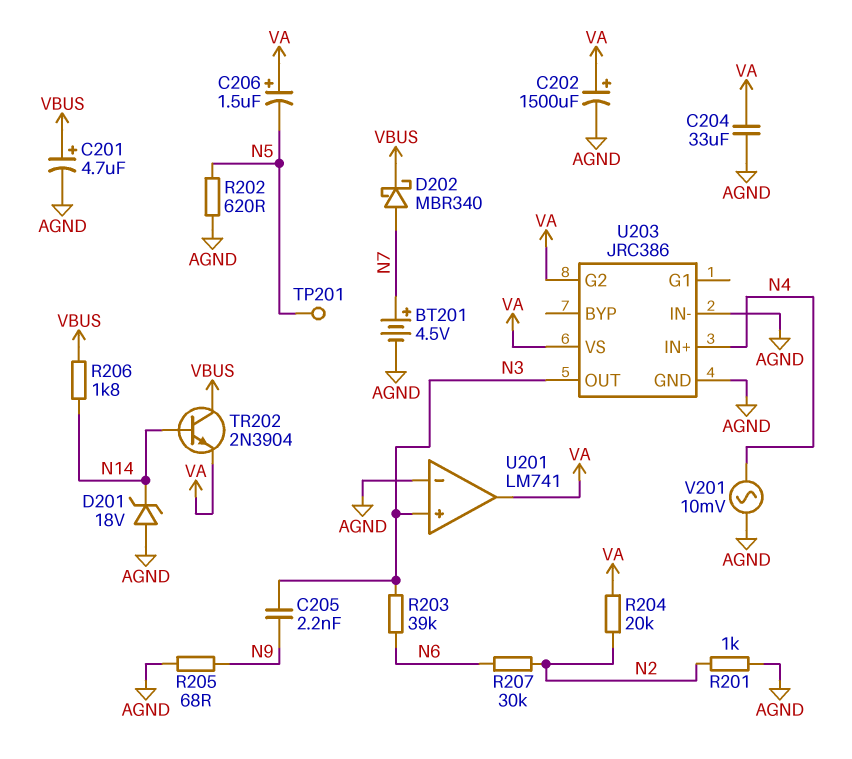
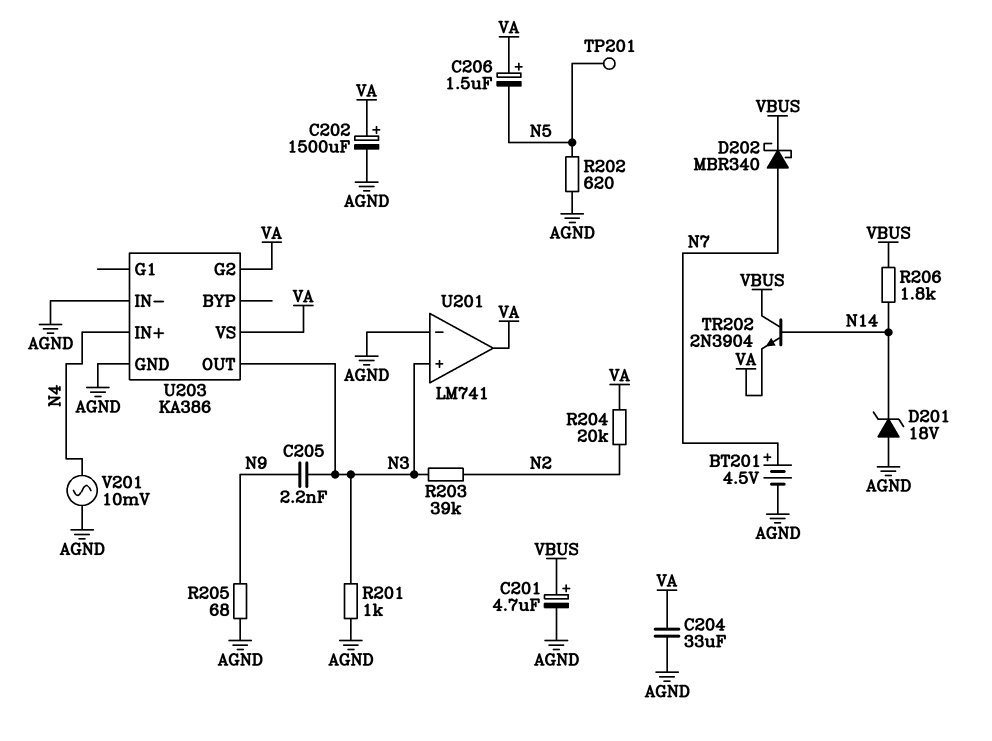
R201: 1k (AGND, N2) -> 1k (AGND, N3)
R203: 39k (N3, N6) -> 39k (N2, N3)
R207: 30k (N2, N6) -> none
U203: JRC386 -> KA386

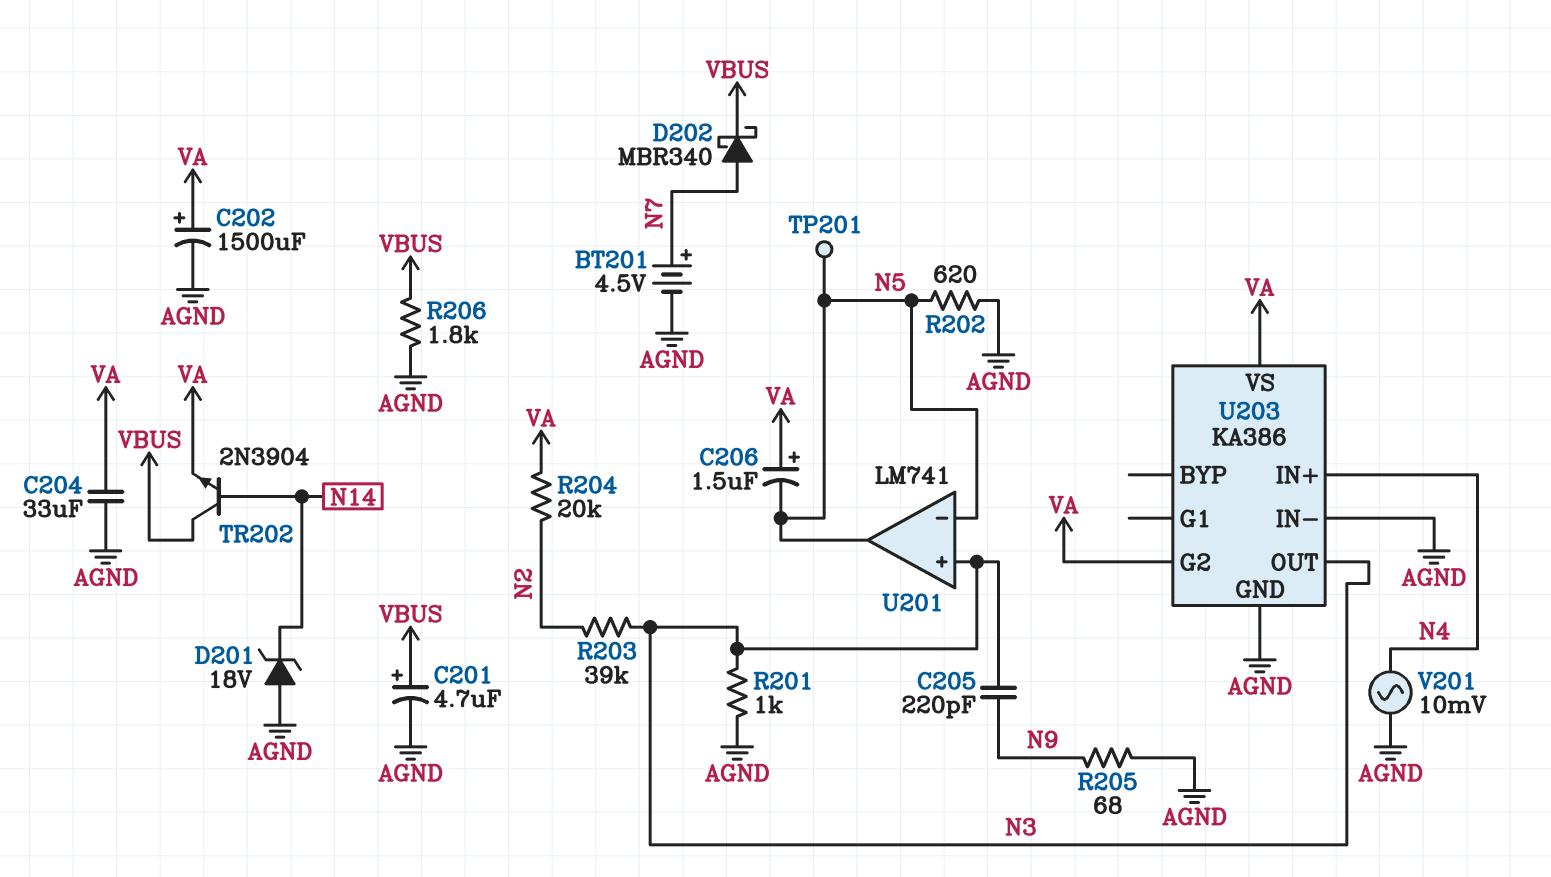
C205: 2.2nF (N3, N9) -> 220pF (N3, N9)
R206: 1.8k (N14, VBUS) -> 1.8k (AGND, VBUS)
U201 pin in-: AGND -> N5
U201 pin out: VA -> N5

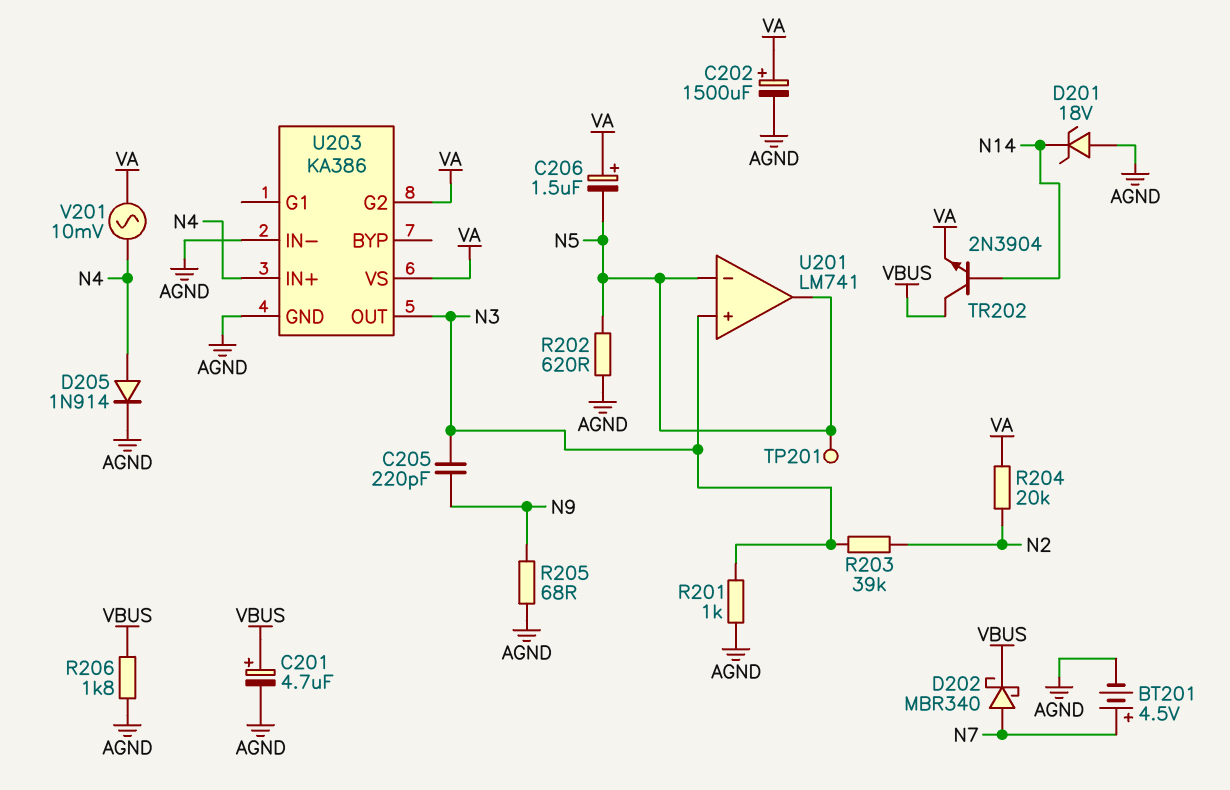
C204: 33uF (AGND, VA) -> none
D205: none -> diode 1N914 (A N4, K AGND)
V201: AC 10mV (AGND, N4) -> AC 10mV (N4, VA)

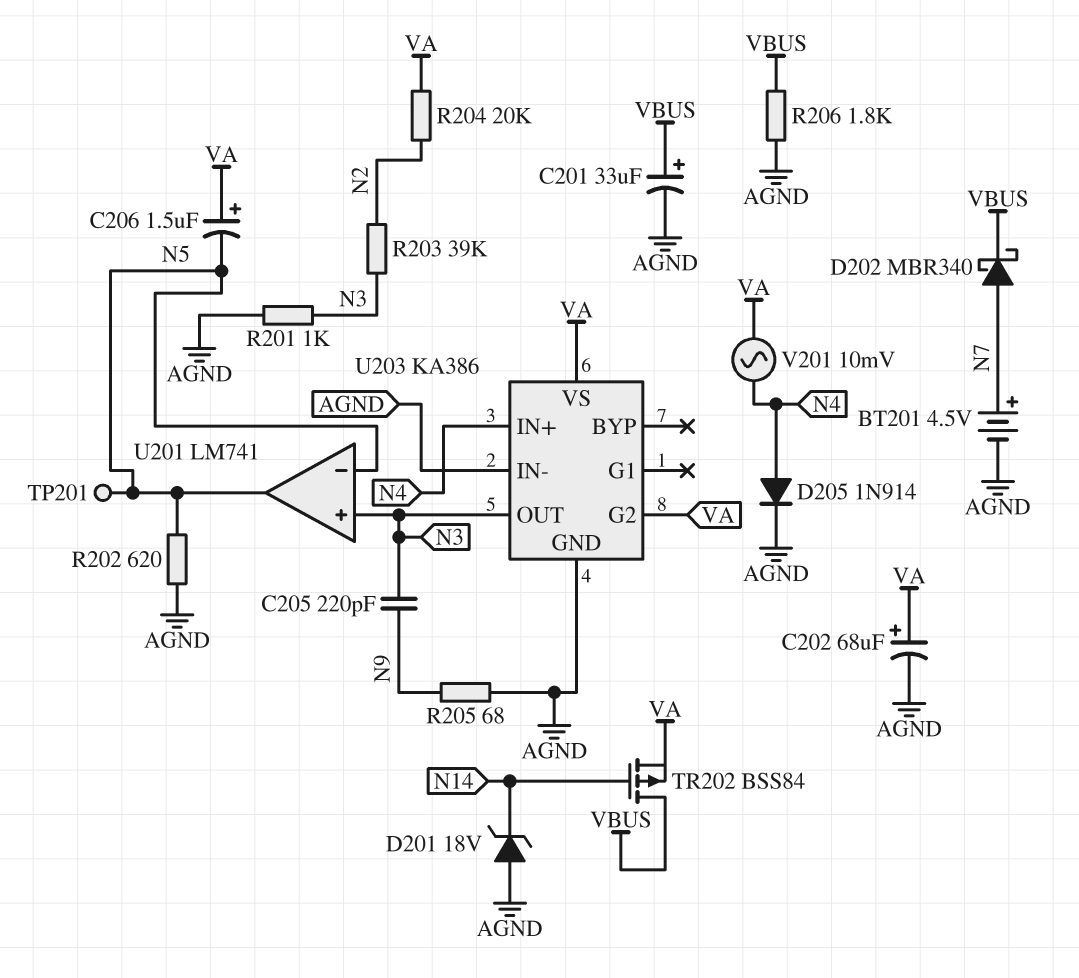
C201: 4.7uF (plus VBUS, minus AGND) -> 33uF (plus VBUS, minus AGND)
C202: 1500uF (plus VA, minus AGND) -> 68uF (plus VA, minus AGND)
TR202: NPN 2N3904 (B N14, C VBUS, E VA) -> PMOS BSS84 (G N14, D VBUS, S VA)

